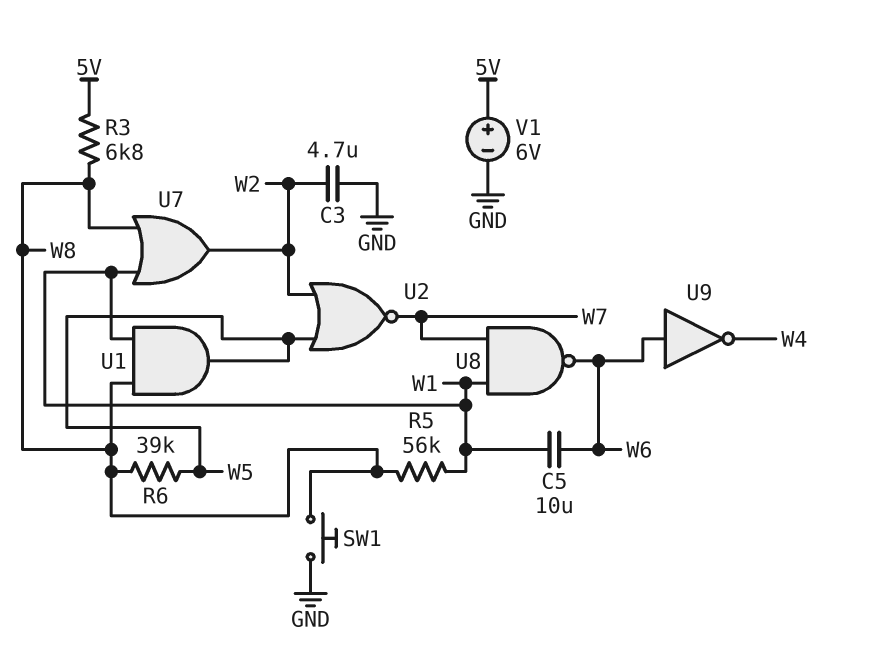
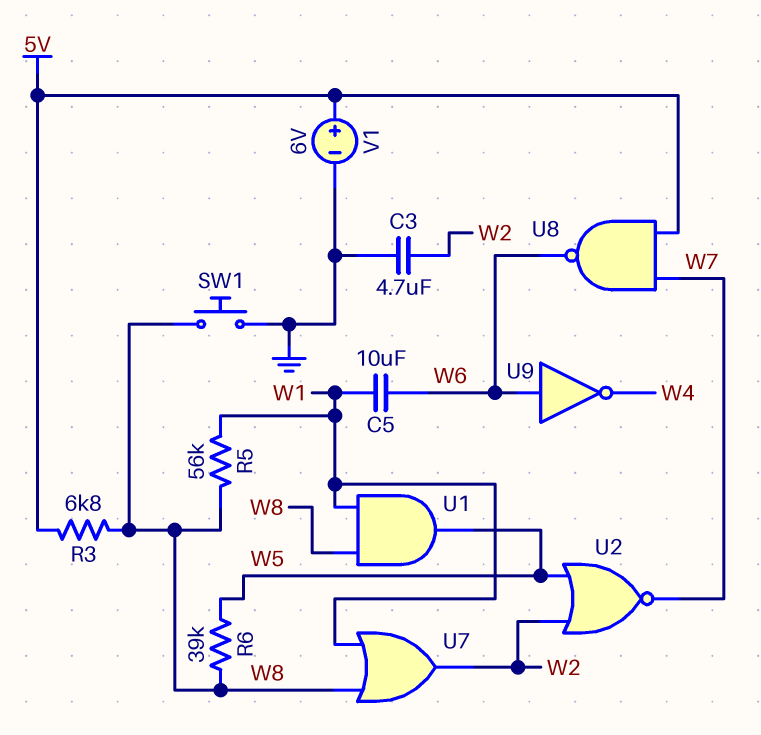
U8: NAND (in W1, in W7, out W6) -> NAND (in 5V, in W7, out W6)

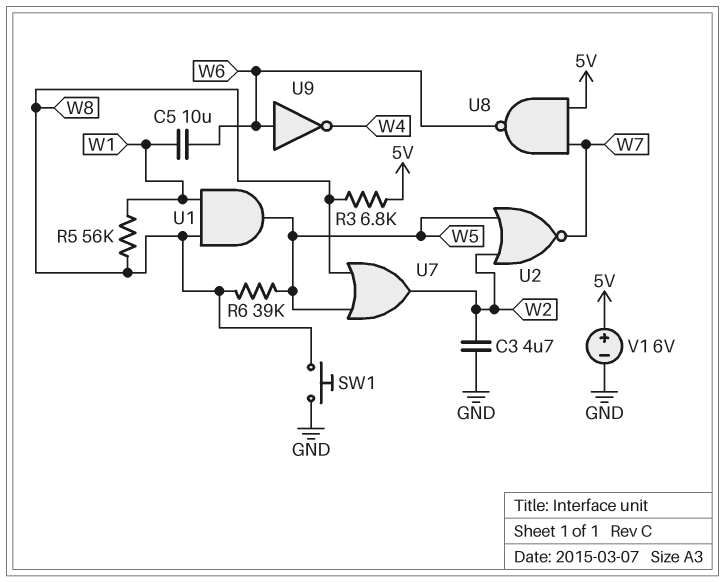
U7: OR (in W1, in W8, out W2) -> OR (in W5, in W8, out W2)

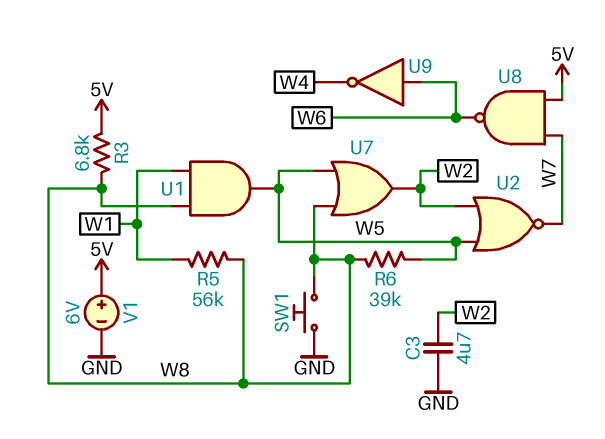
C5: 10uF (W1, W6) -> none

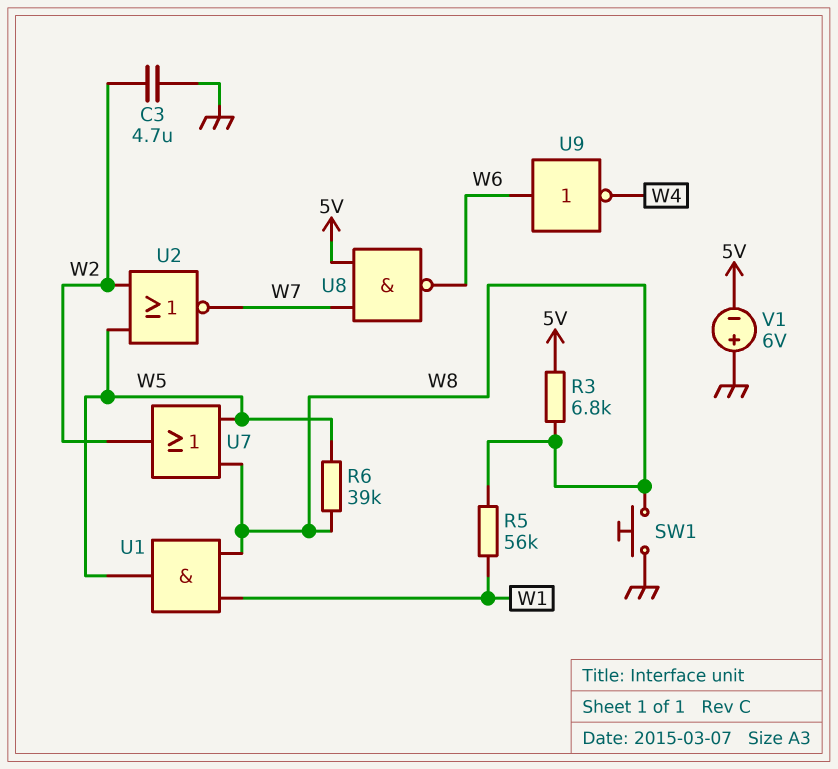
V1: 6V (plus 5V, minus GND) -> 6V (plus GND, minus 5V)

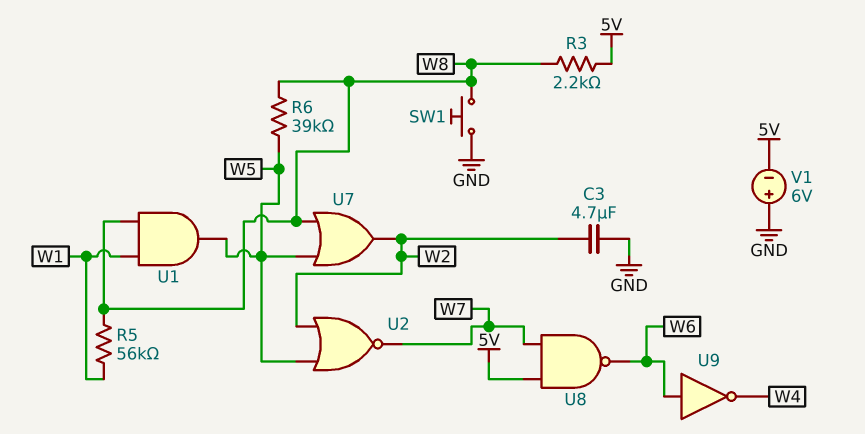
R3: 6.8k (5V, W8) -> 2.2k (5V, W8)

